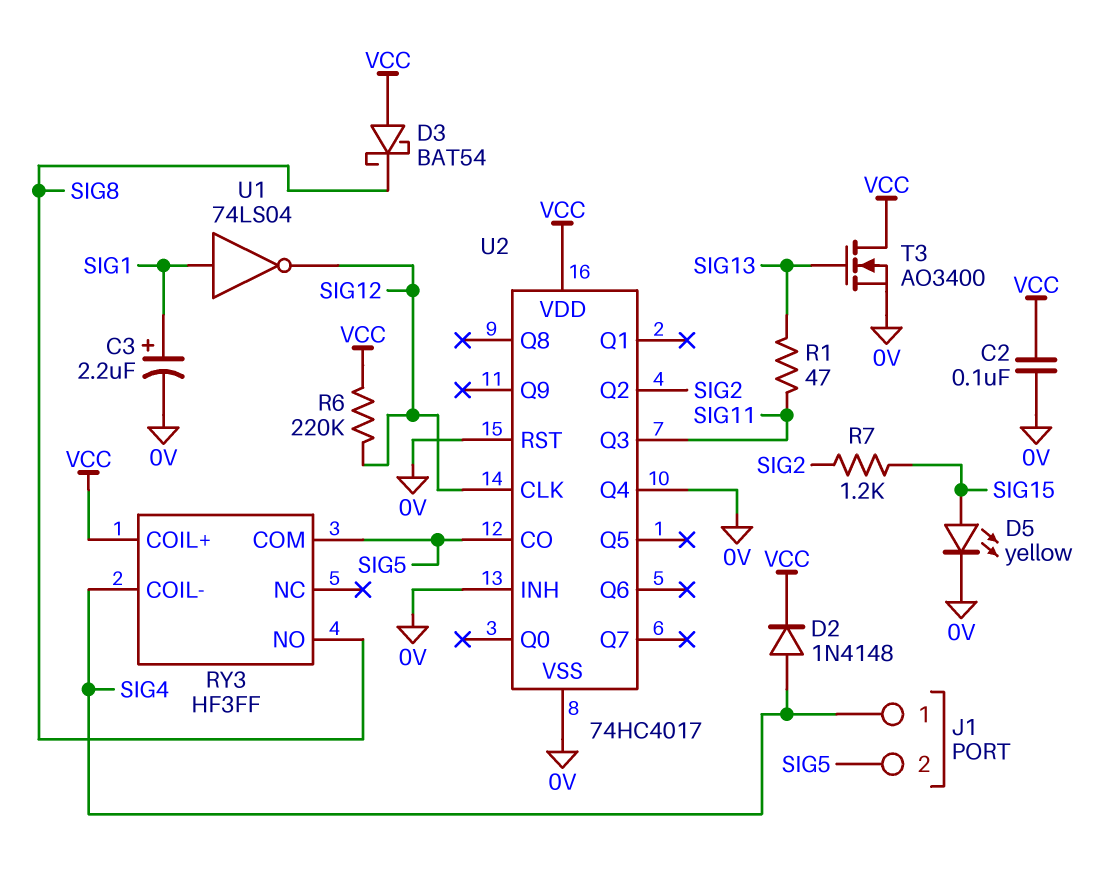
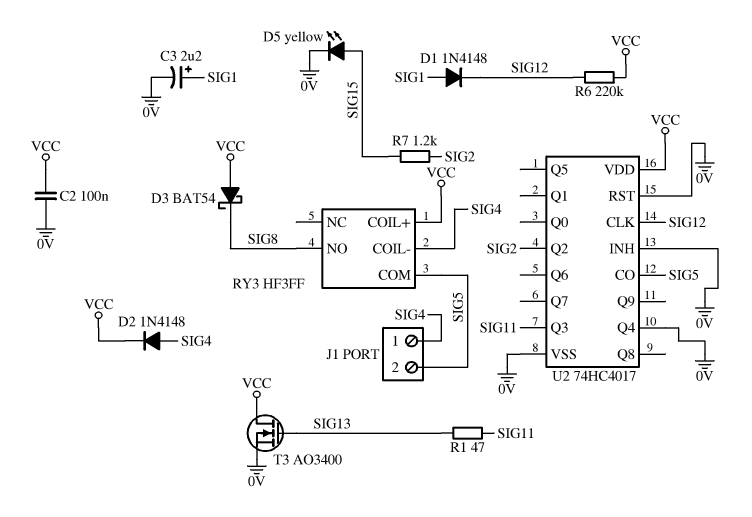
D1: none -> diode 1N4148 (A SIG1, K SIG12)
U1: NOT 74LS04 (in SIG1, out SIG12) -> none

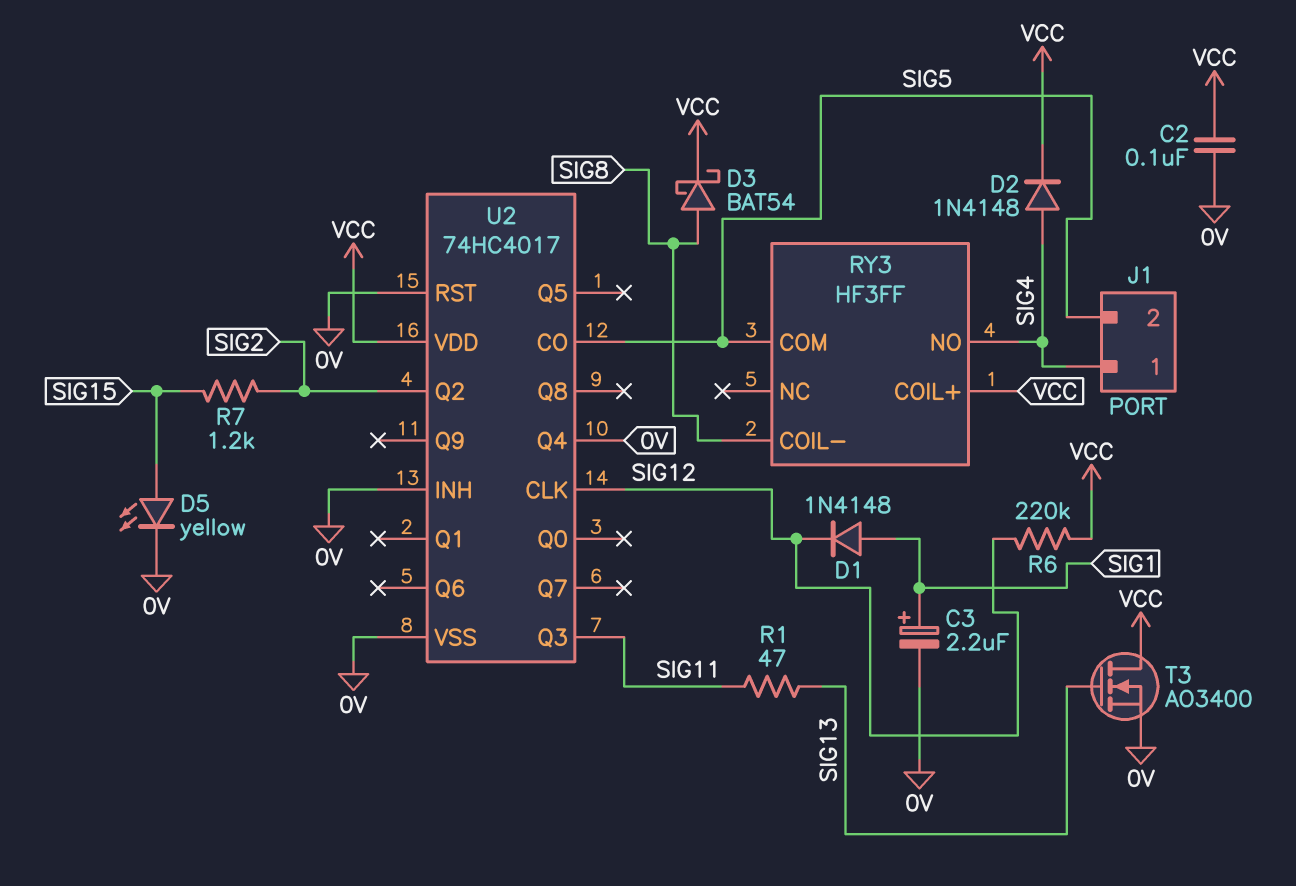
D3: schottky BAT54 (A VCC, K SIG8) -> schottky BAT54 (A SIG8, K VCC)
RY3 pin COIL-: SIG4 -> SIG8
RY3 pin NO: SIG8 -> SIG4

